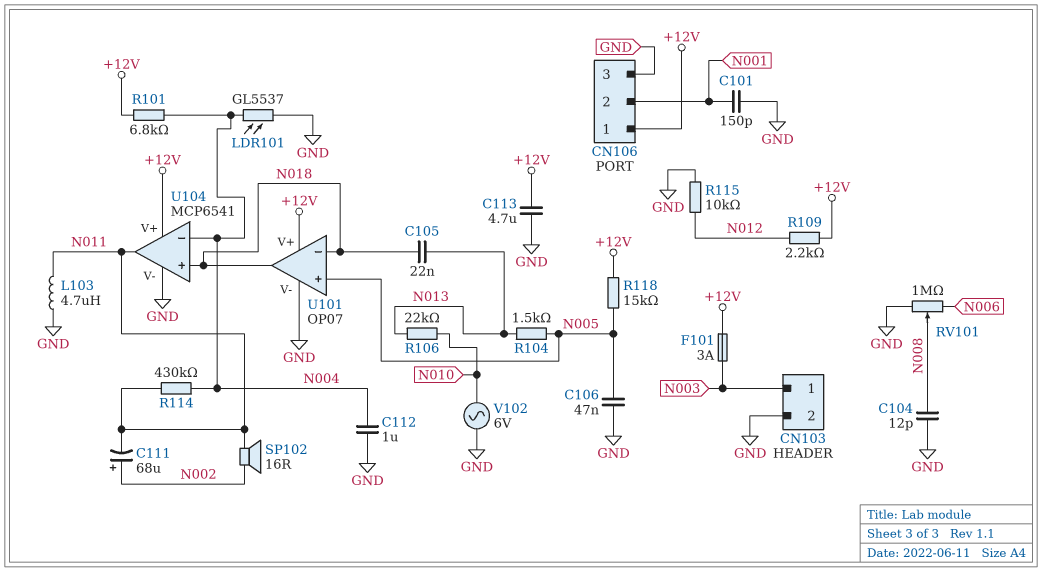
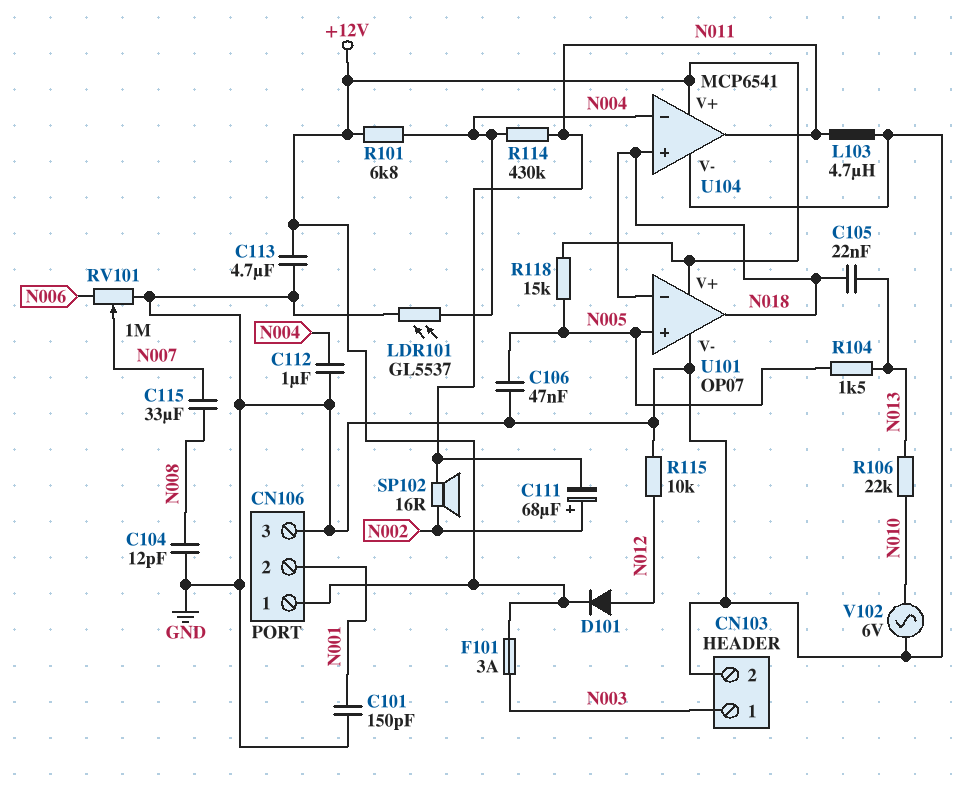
C115: none -> 33uF (N007, N008)
D101: none -> diode (A N012, K +12V)
R109: 2.2k (+12V, N012) -> none
RV101: 1M (GND, N006, wiper N008) -> 1M (GND, N006, wiper N007)

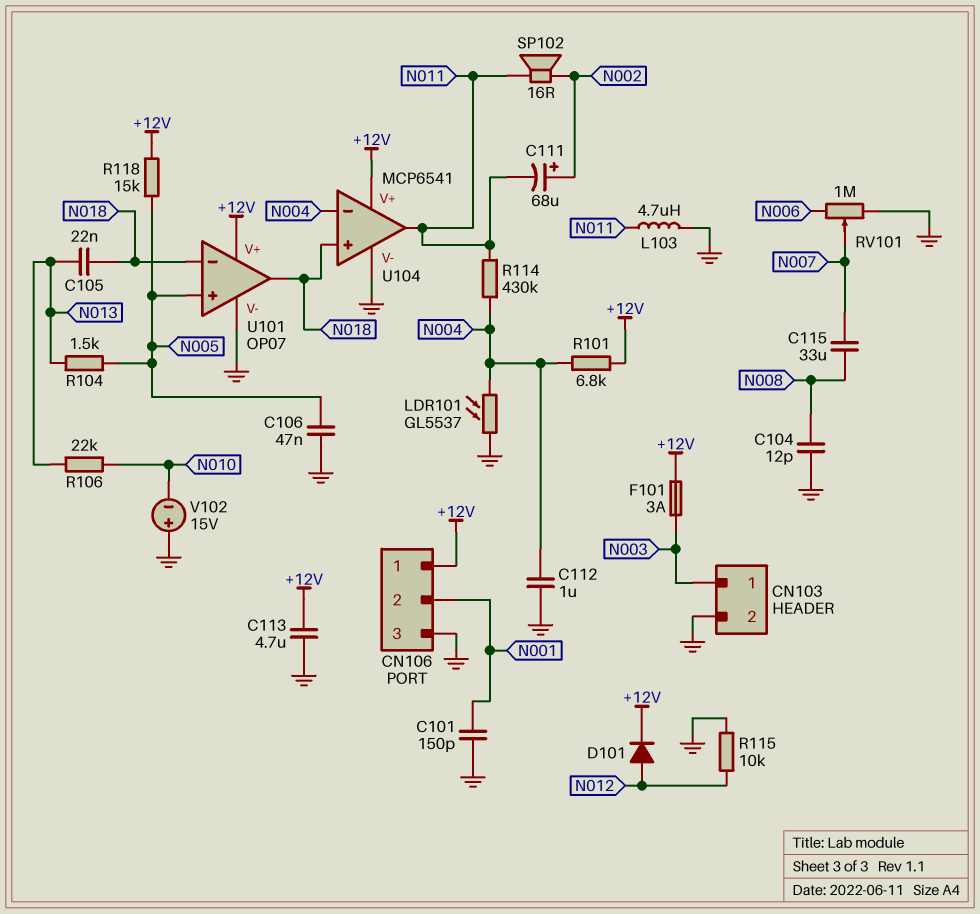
V102: AC 6V (GND, N010) -> 15V (plus GND, minus N010)

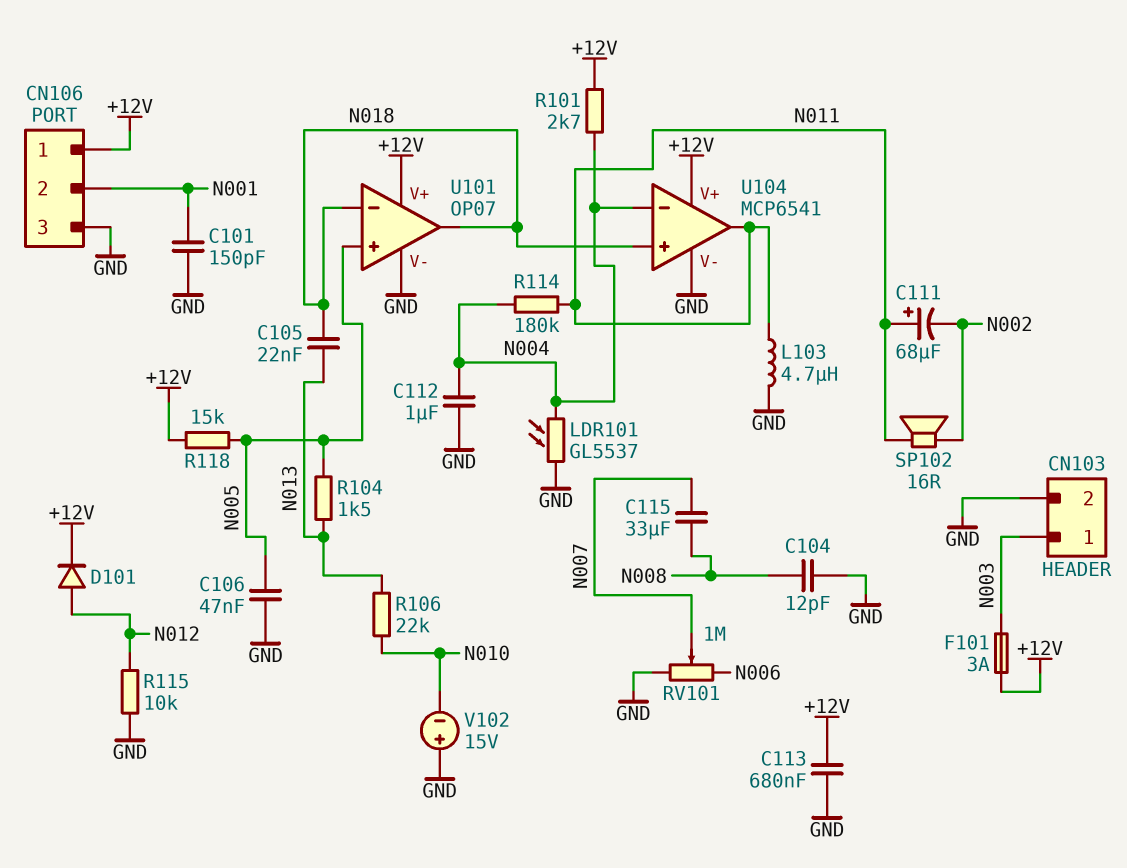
C111: 68uF (plus N002, minus N011) -> 68uF (plus N011, minus N002)
C113: 4.7uF (+12V, GND) -> 680nF (+12V, GND)
R101: 6.8k (+12V, N004) -> 2.7k (+12V, N004)
R114: 430k (N004, N011) -> 180k (N004, N011)

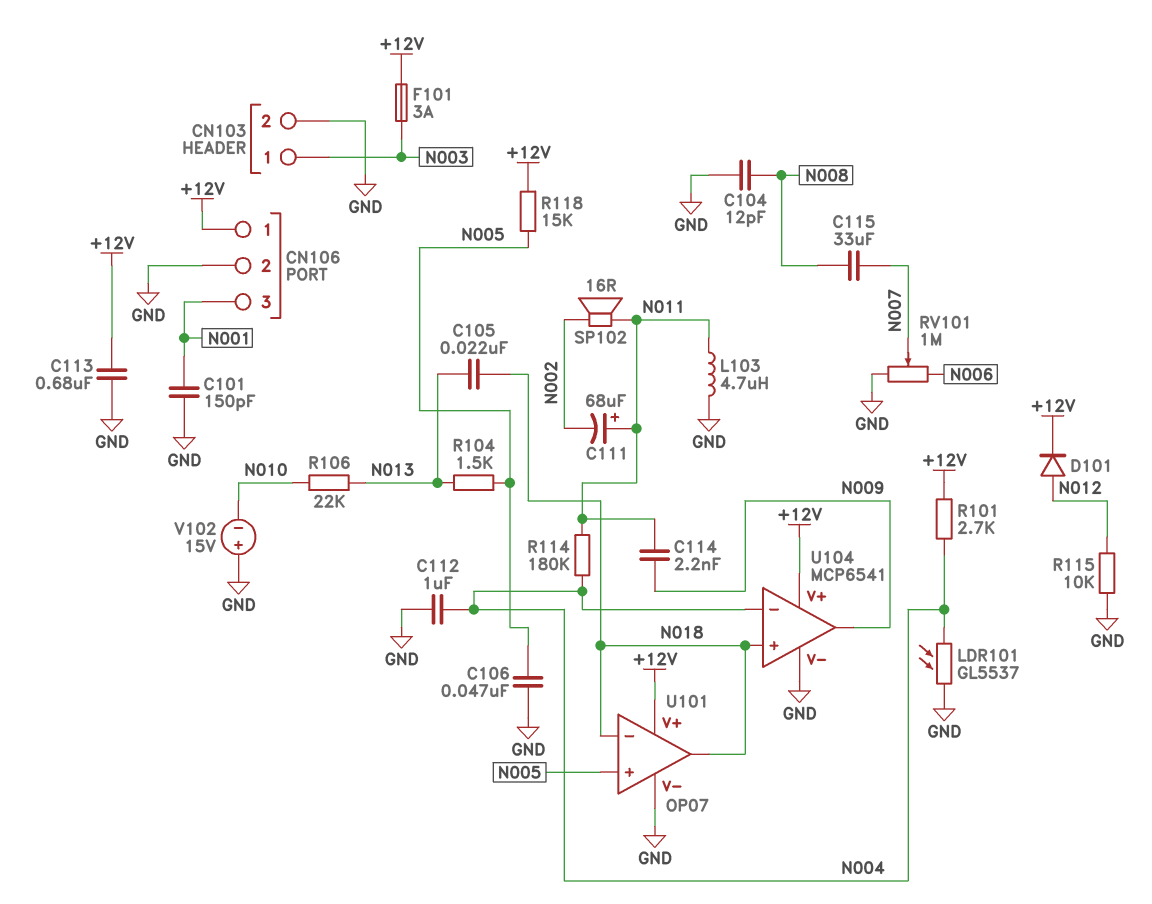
C114: none -> 2.2nF (N009, N011)
CN106 pin 2: N001 -> GND
CN106 pin 3: GND -> N001
U104 pin out: N011 -> N009

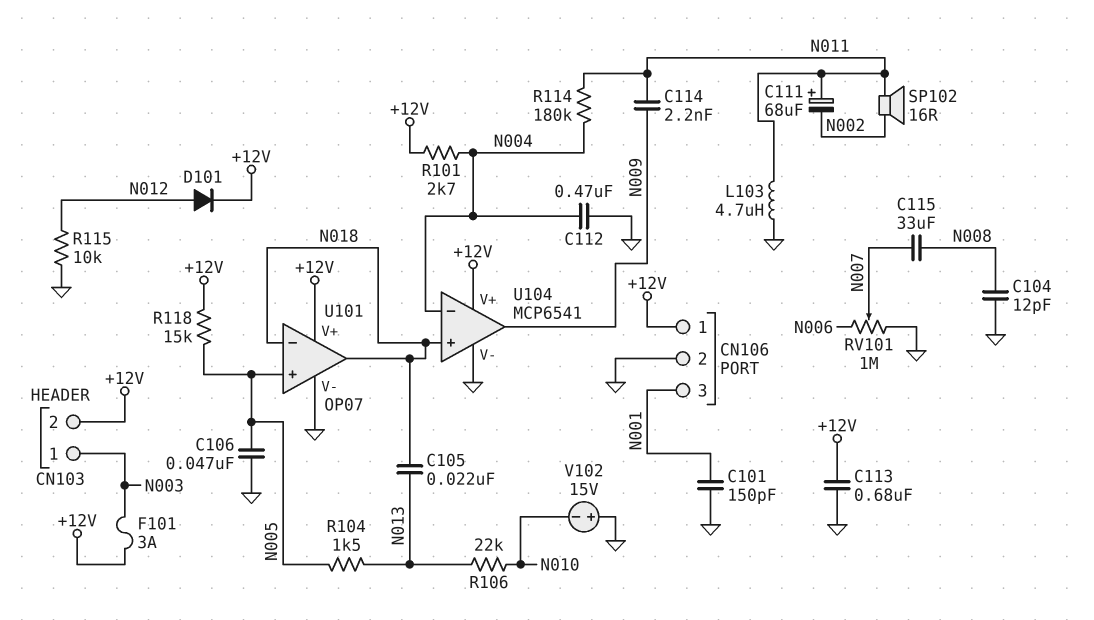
C112: 1uF (GND, N004) -> 470nF (GND, N004)
CN103 pin 2: GND -> +12V
LDR101: GL5537 (GND, N004) -> none

